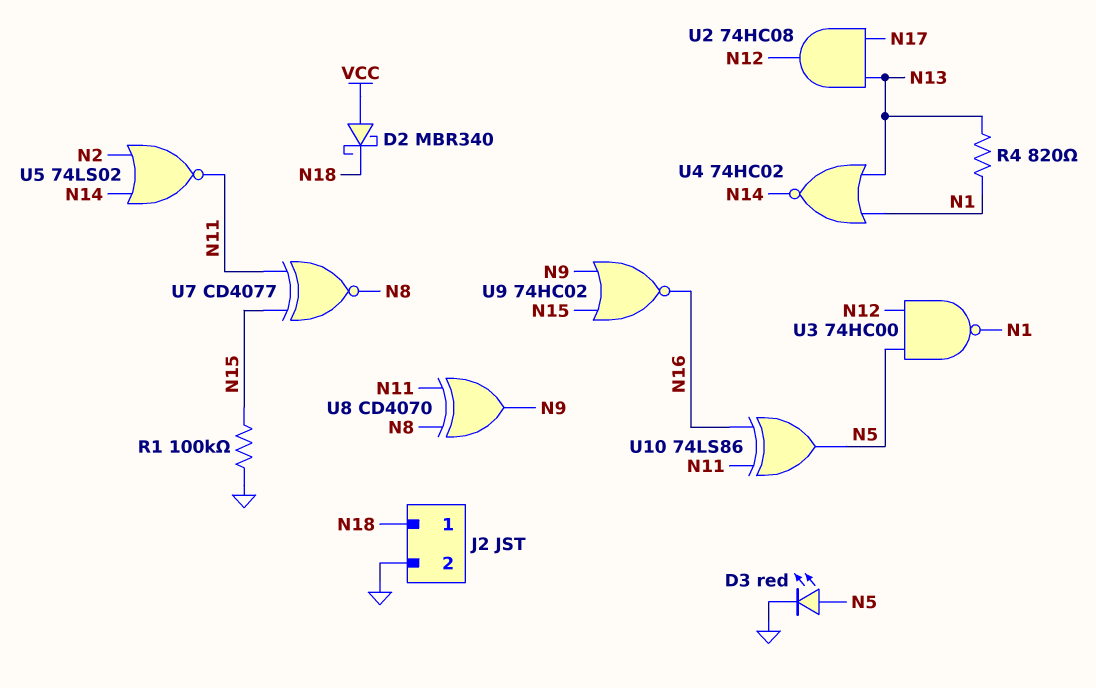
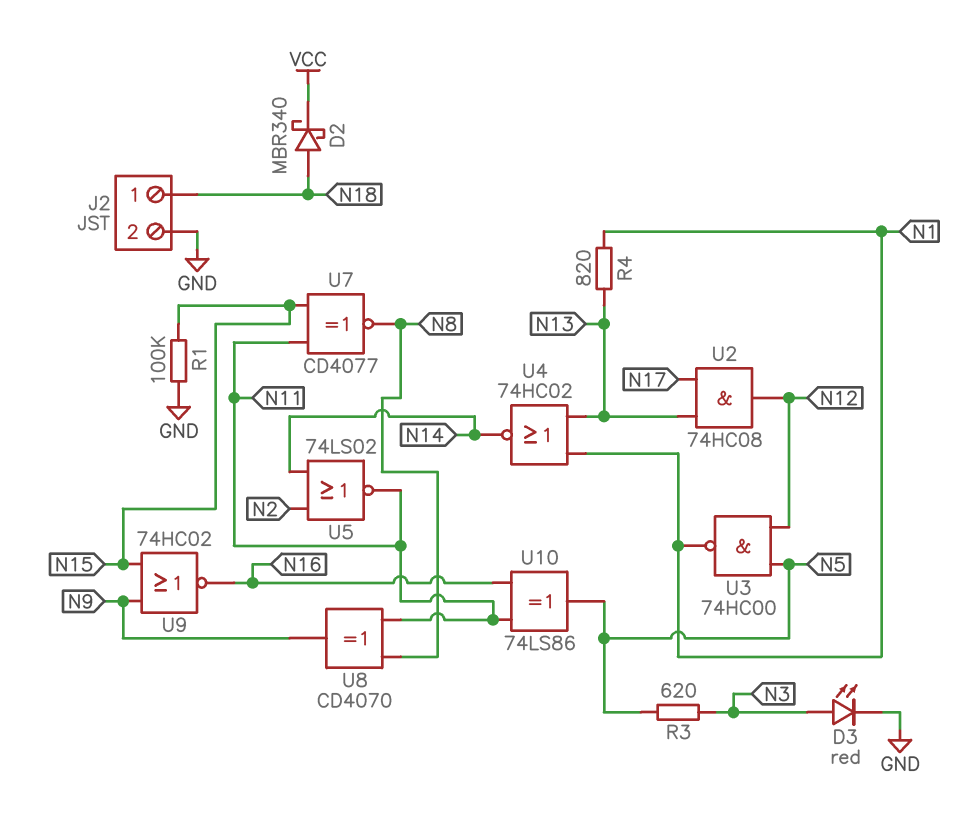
D2: schottky MBR340 (A VCC, K N18) -> schottky MBR340 (A N18, K VCC)
D3: LED red (A N5, K GND) -> LED red (A N3, K GND)
R3: none -> 620 (N3, N5)

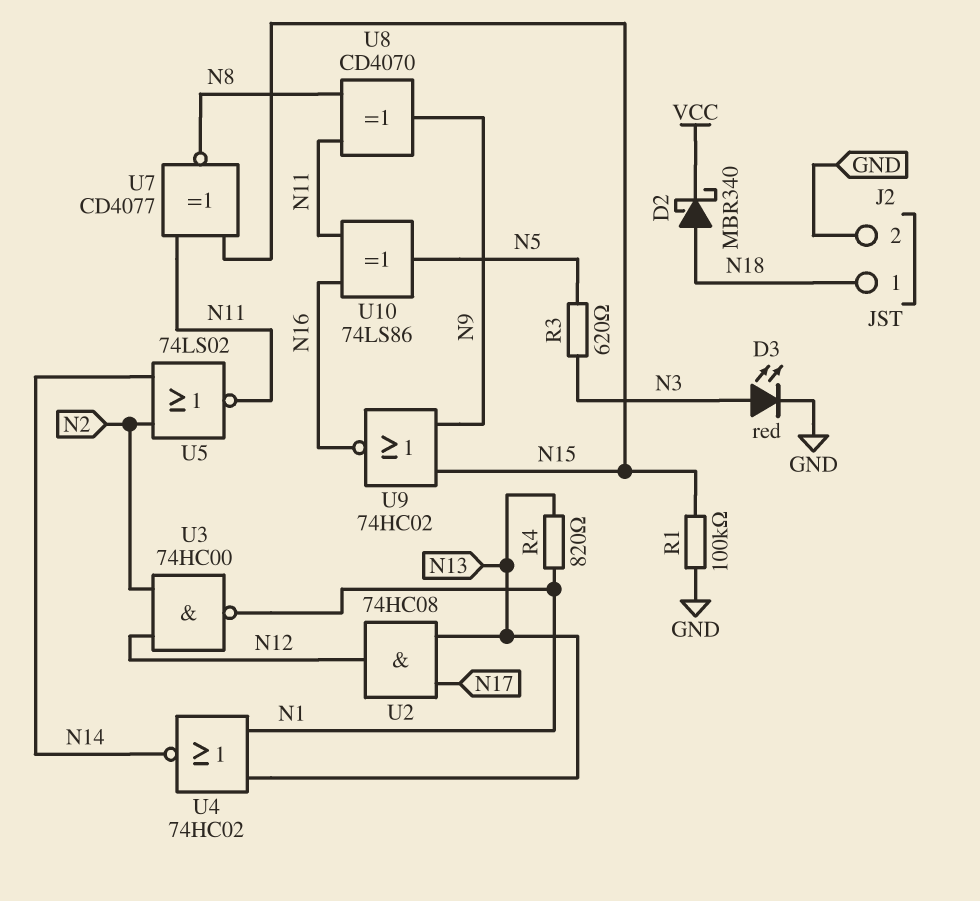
U3: NAND 74HC00 (in N5, in N12, out N1) -> NAND 74HC00 (in N2, in N12, out N1)

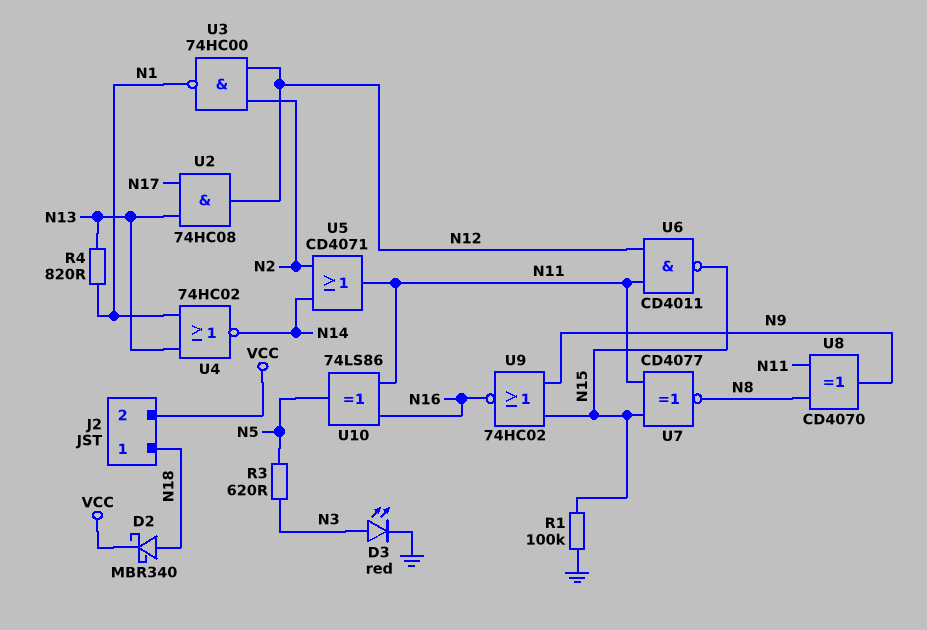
J2 pin 2: GND -> VCC
U5: NOR 74LS02 (in N2, in N14, out N11) -> OR CD4071 (in N2, in N14, out N11)
U6: none -> NAND CD4011 (in N11, in N12, out N15)

